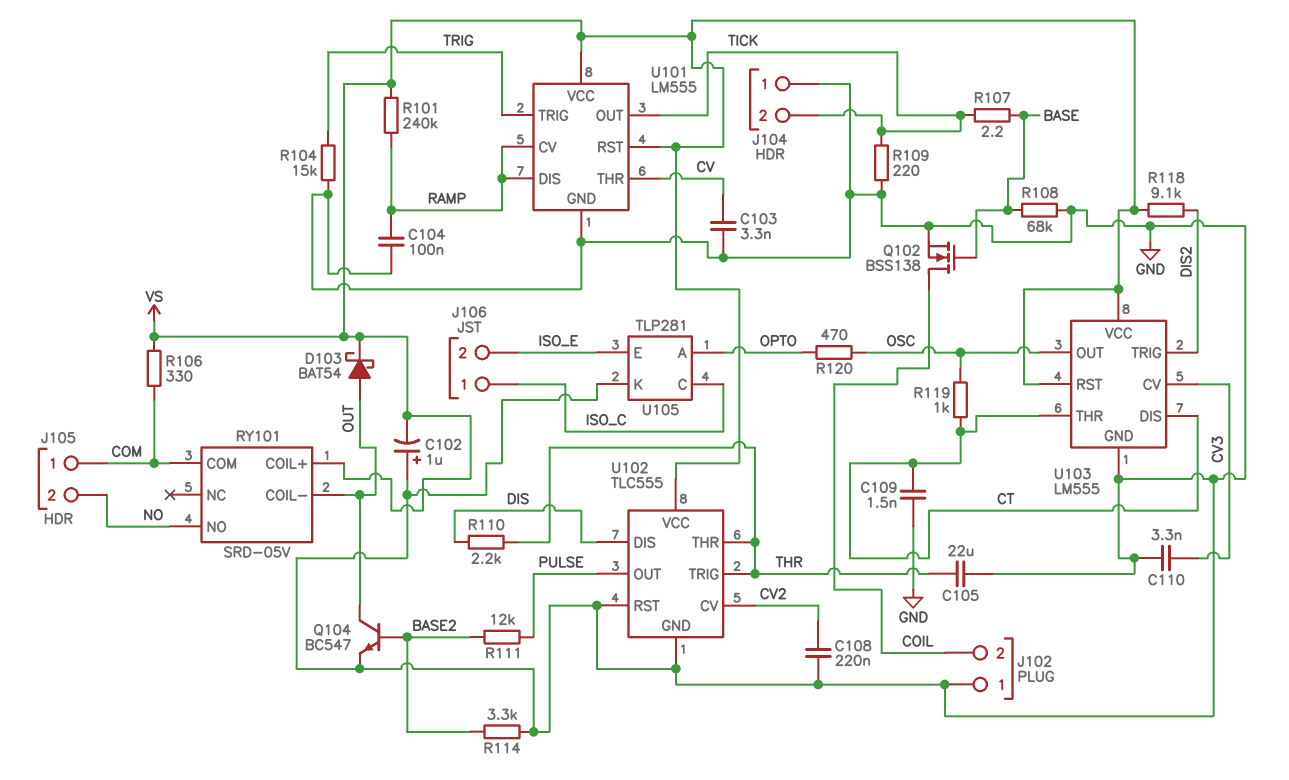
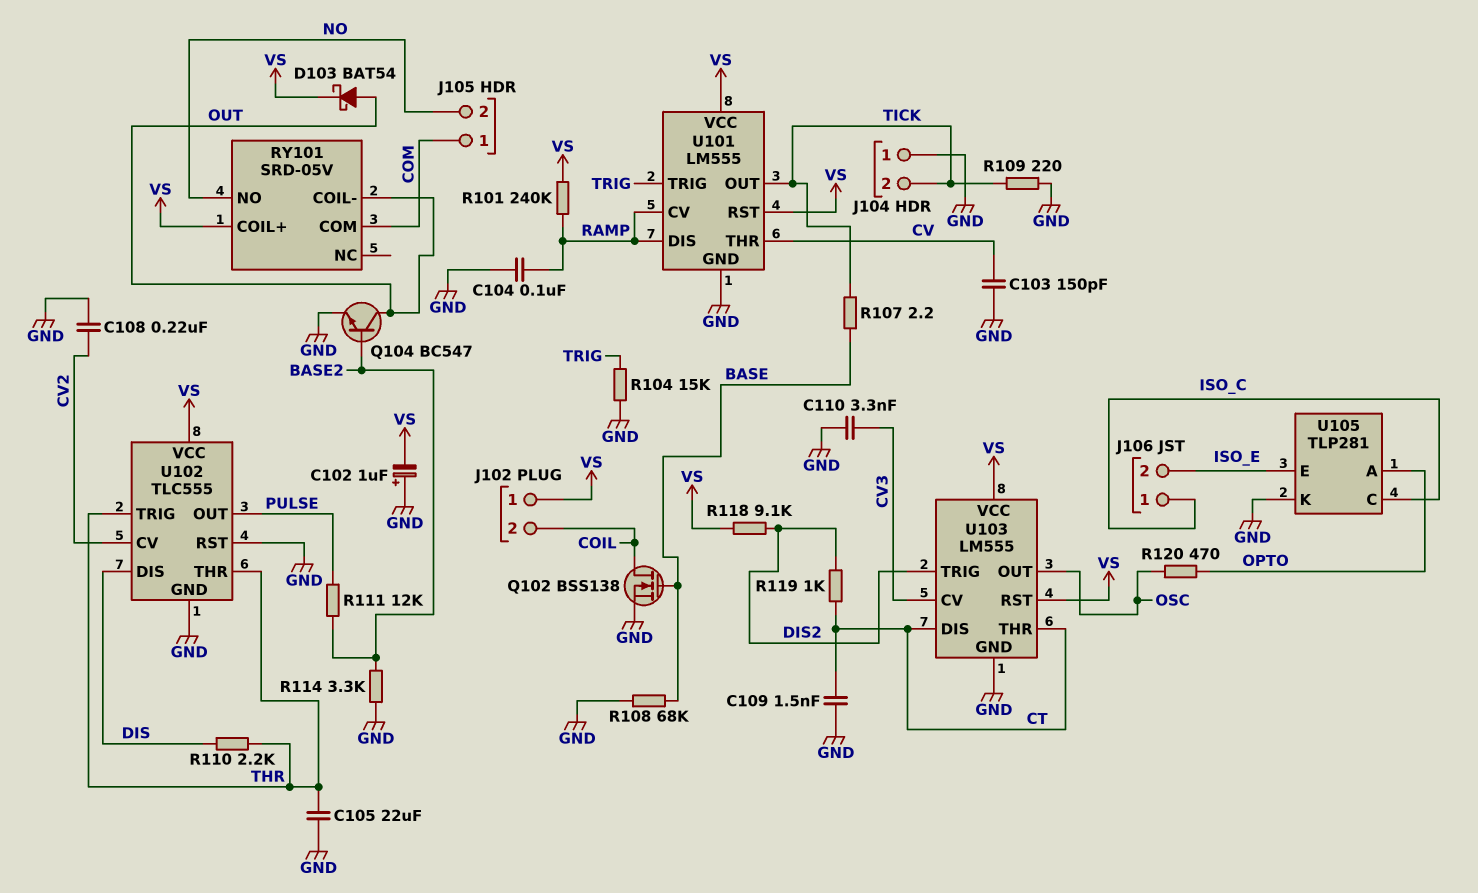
C103: 3.3nF (CV, GND) -> 150pF (CV, GND)
J102 pin 1: GND -> VS
R106: 330 (COM, VS) -> none
R119: 1k (CT, OSC) -> 1k (CT, DIS2)

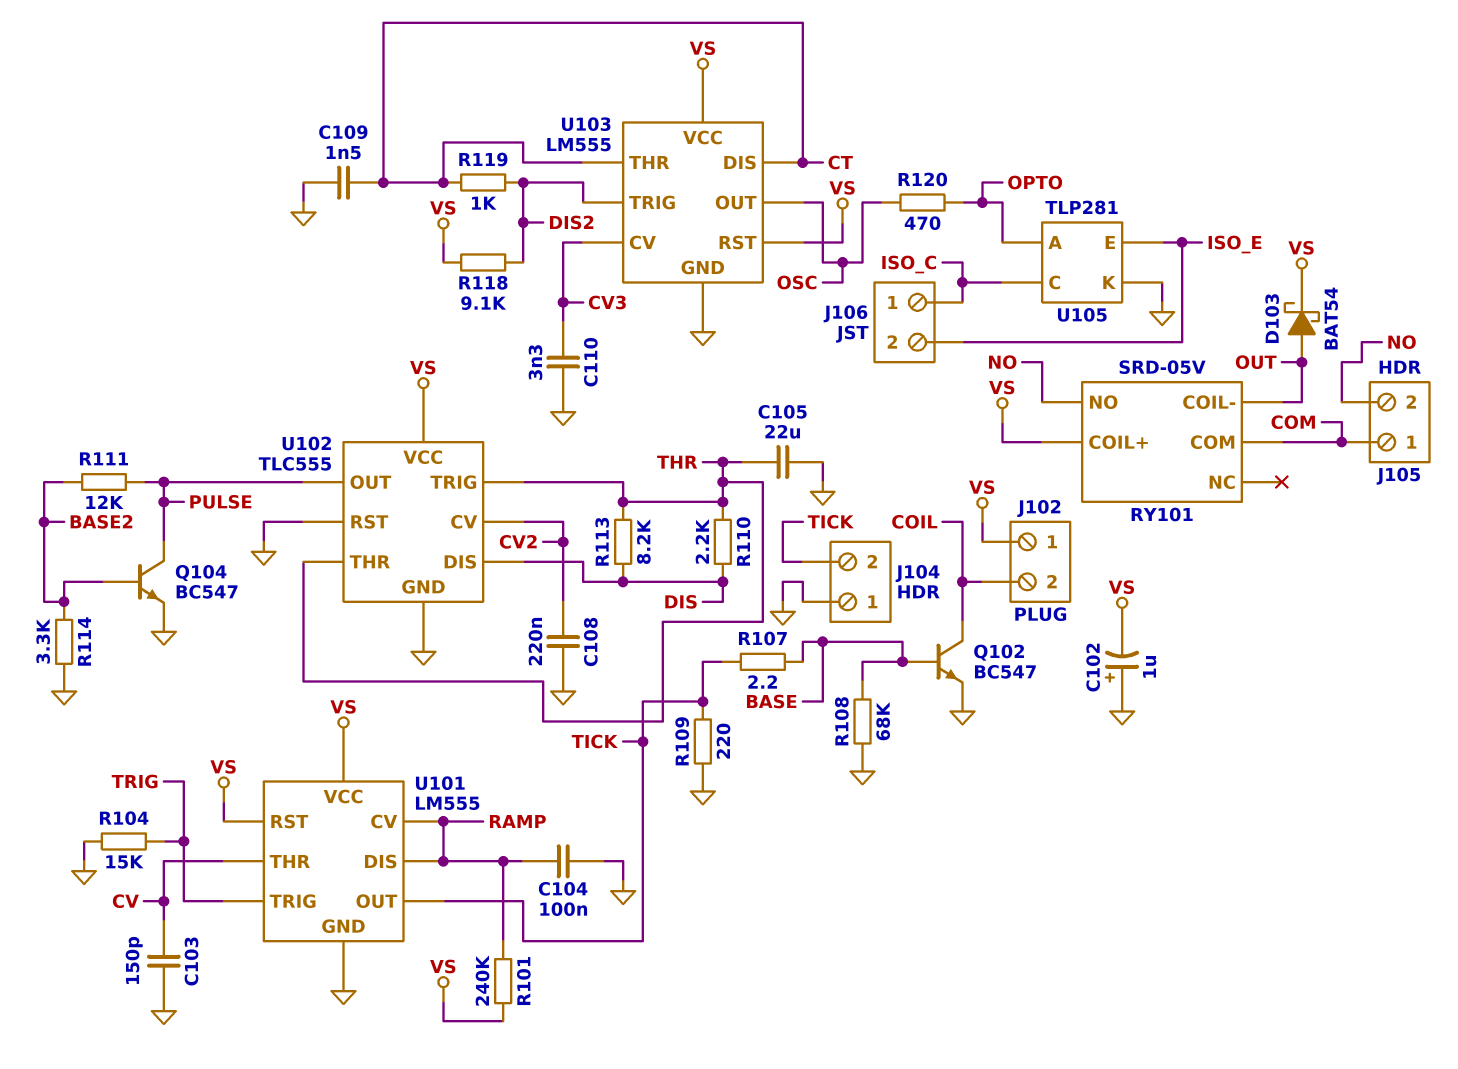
Q102: NMOS BSS138 (G BASE, D COIL, S GND) -> NPN BC547 (B BASE, C COIL, E GND)
Q104: NPN BC547 (B BASE2, C OUT, E GND) -> NPN BC547 (B BASE2, C PULSE, E GND)
R113: none -> 8.2k (DIS, THR)

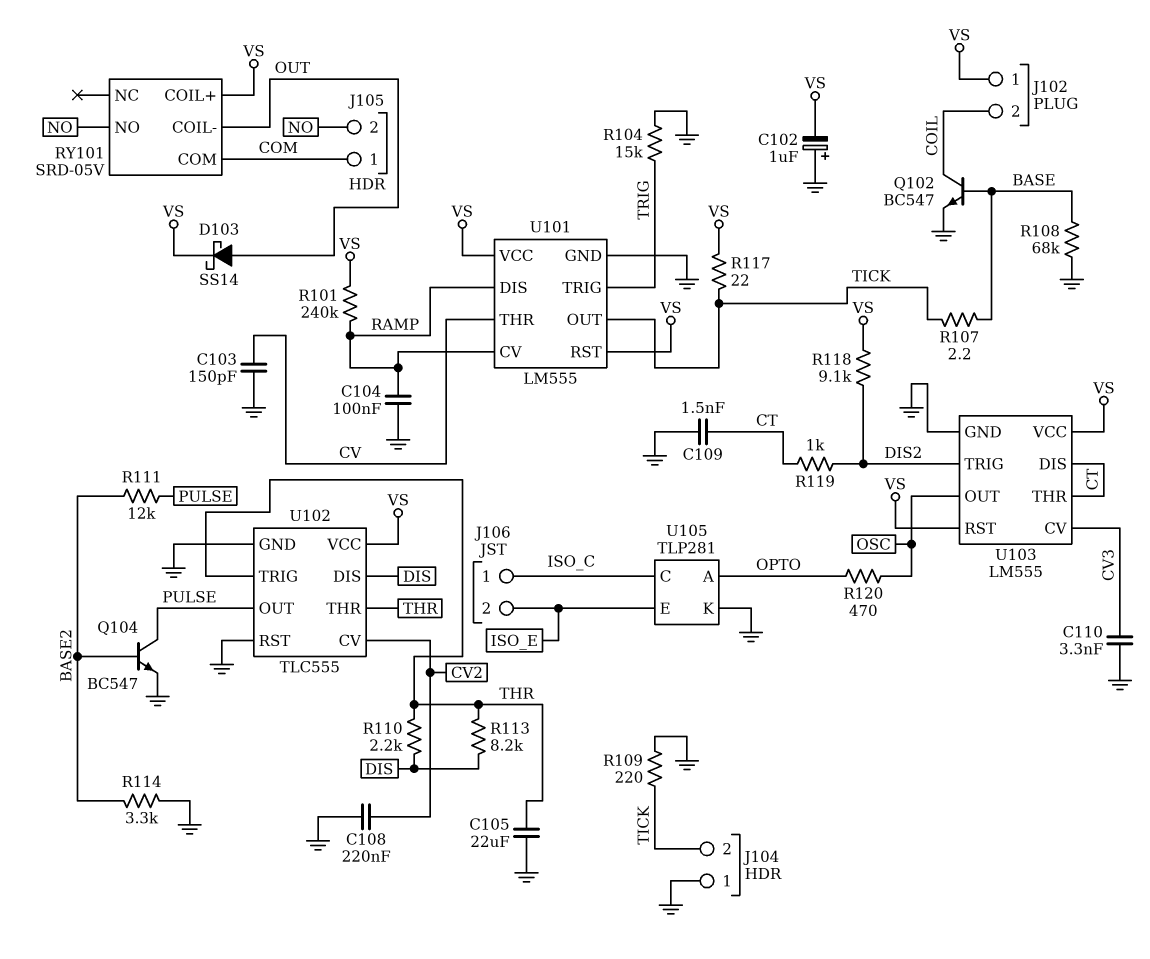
D103: schottky BAT54 (A OUT, K VS) -> schottky SS14 (A OUT, K VS)
R117: none -> 22 (TICK, VS)

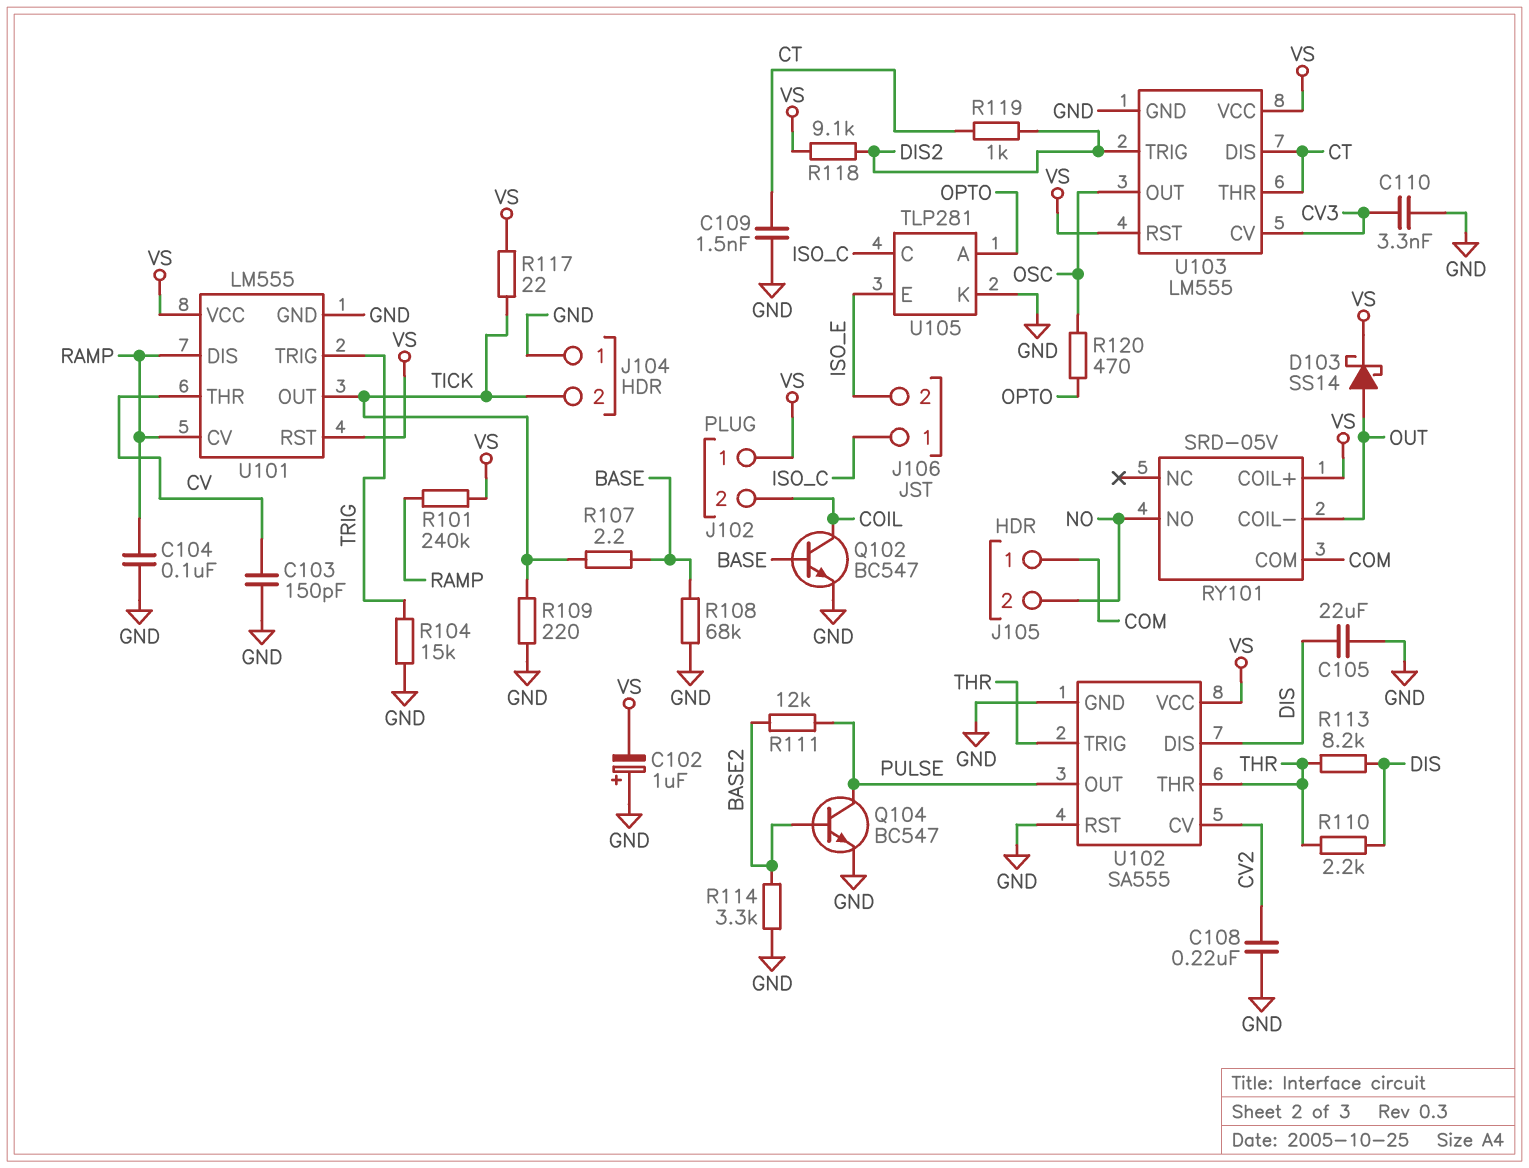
C105: 22uF (GND, THR) -> 22uF (DIS, GND)
U102: TLC555 -> SA555

